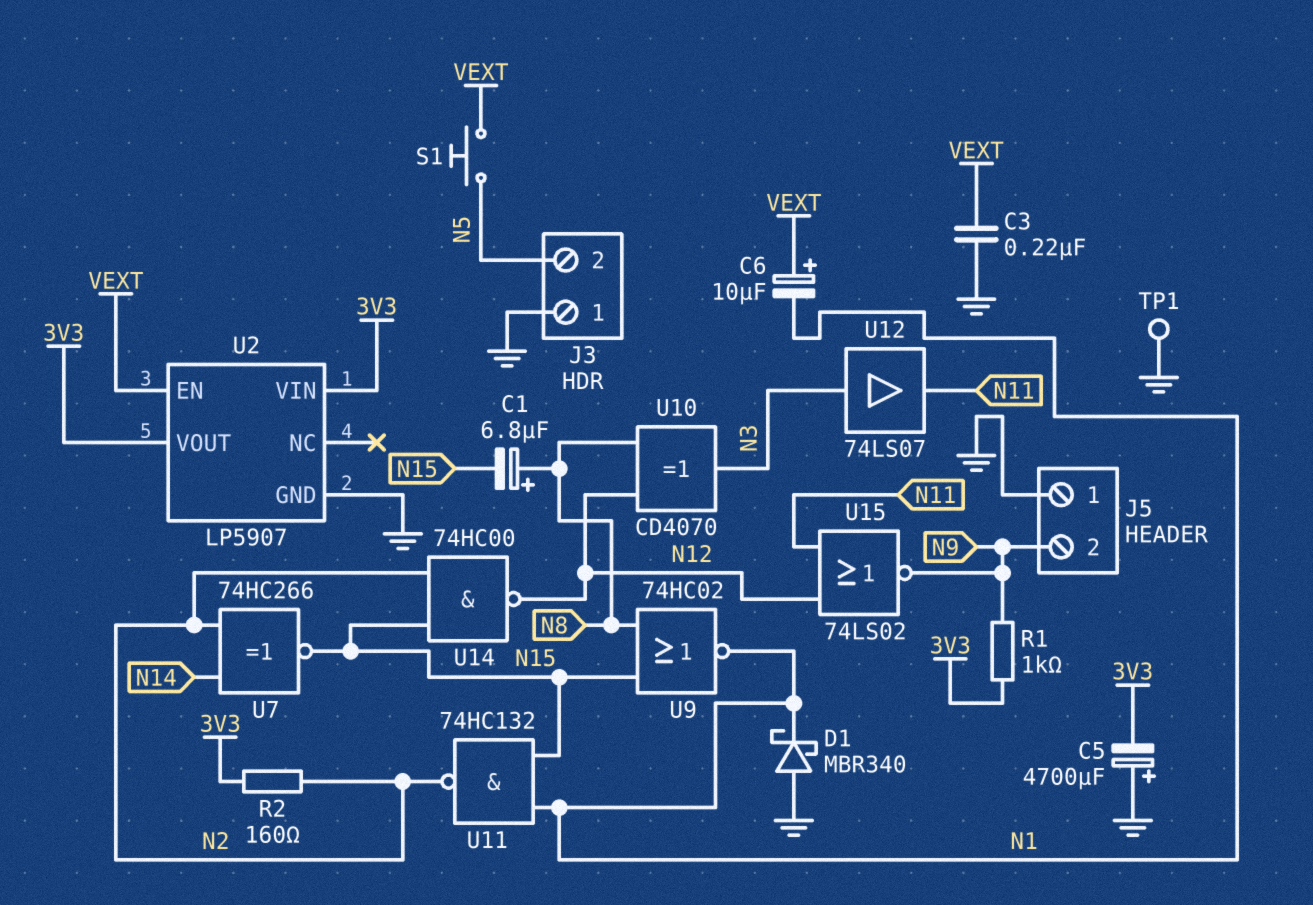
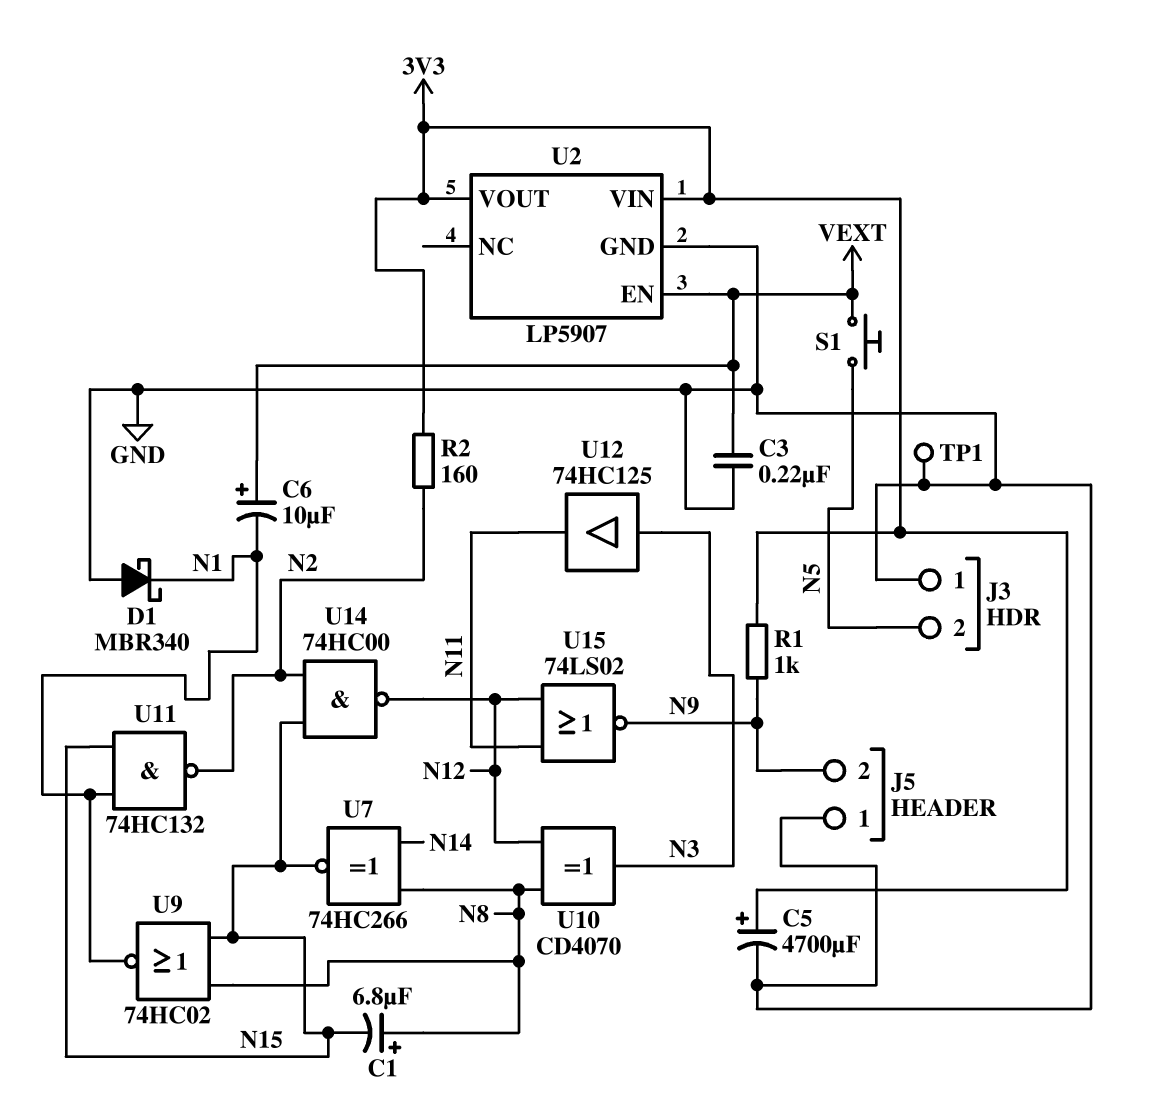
C5: 4700uF (plus GND, minus 3V3) -> 4700uF (plus 3V3, minus GND)
U7: XNOR 74HC266 (in N2, in N14, out N15) -> XNOR 74HC266 (in N8, in N14, out N15)
U12: buffer 74LS07 (in N3, out N11) -> buffer 74HC125 (in N3, out N11)

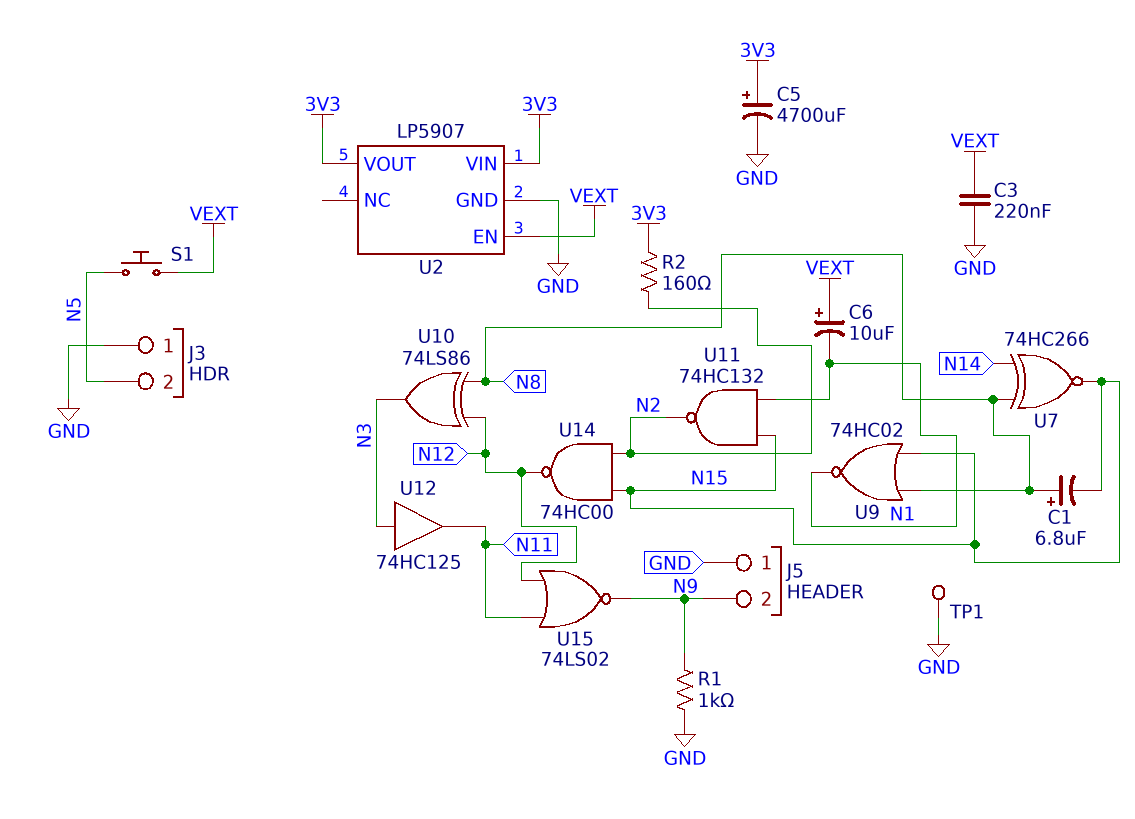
D1: schottky MBR340 (A GND, K N1) -> none
R1: 1k (3V3, N9) -> 1k (GND, N9)
U10: XOR CD4070 (in N8, in N12, out N3) -> XOR 74LS86 (in N8, in N12, out N3)

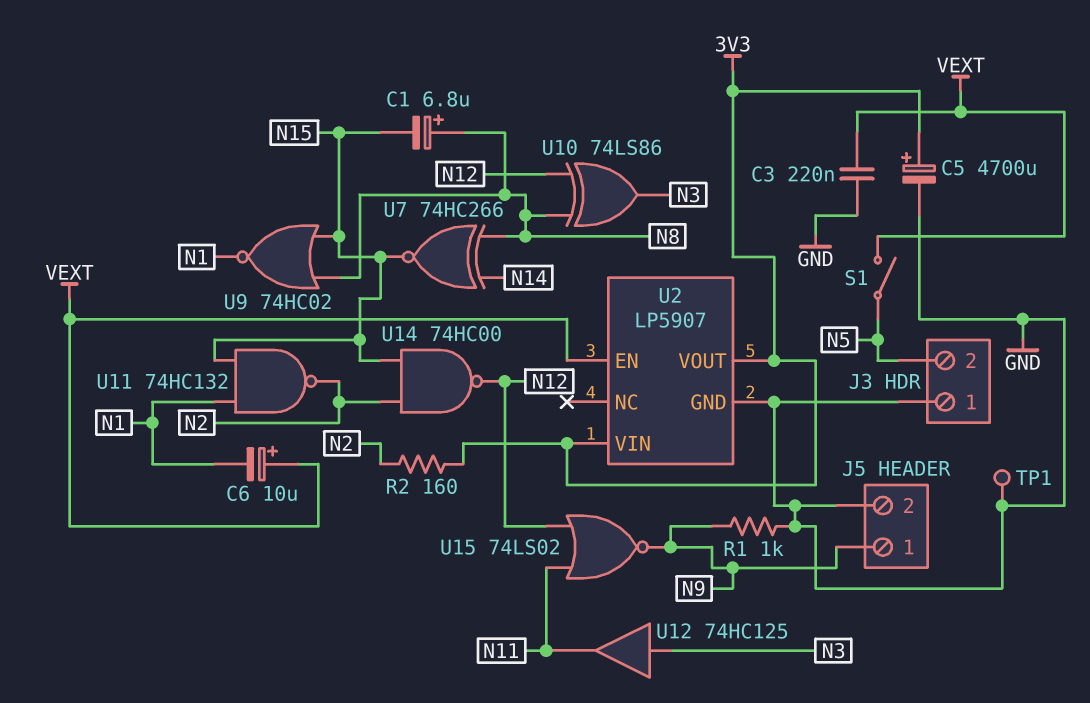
J5 pin 1: GND -> N9
J5 pin 2: N9 -> GND
S1: button (N5, VEXT) -> switch (N5, VEXT)

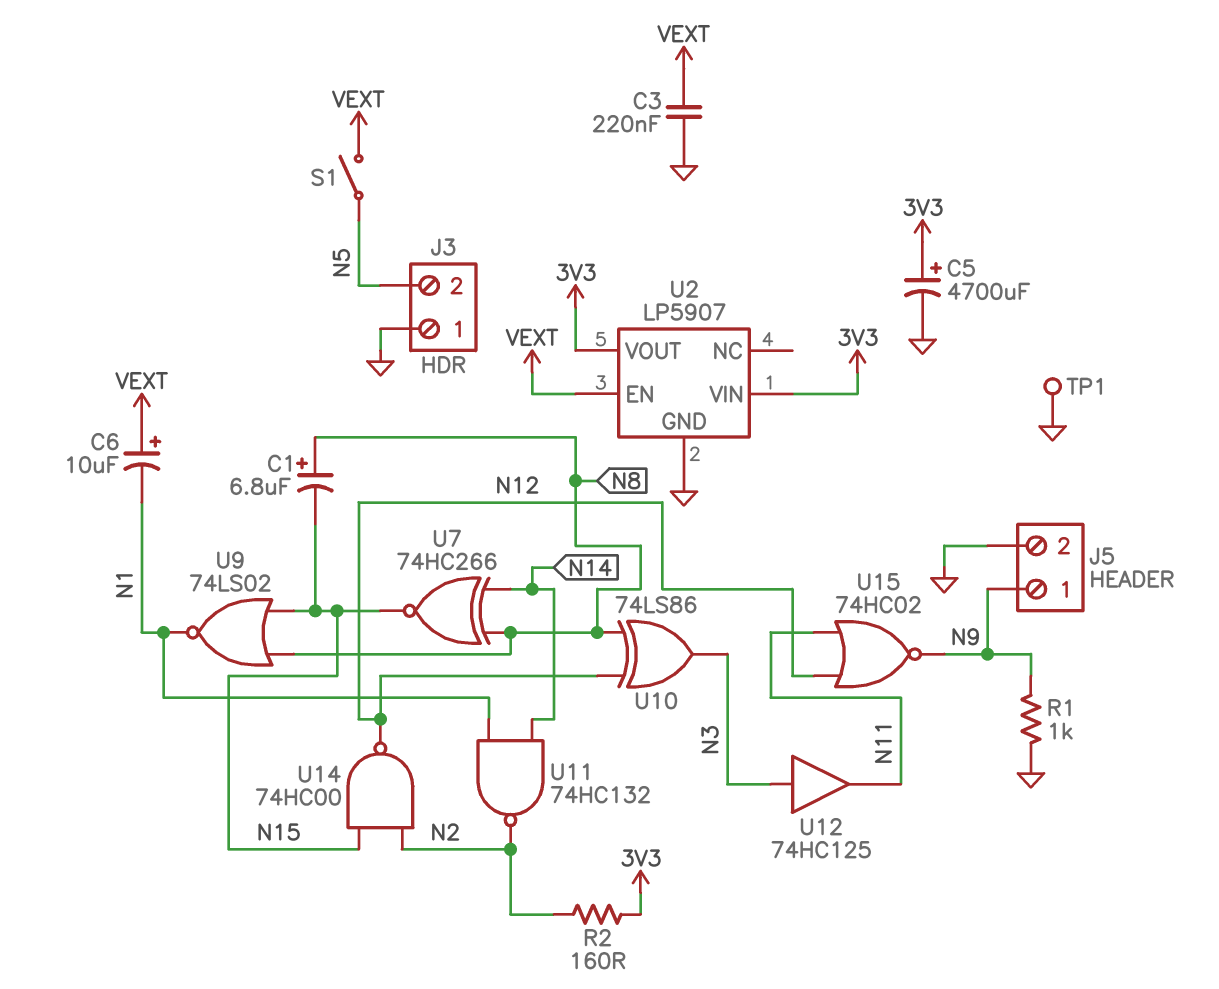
U9: NOR 74HC02 (in N8, in N15, out N1) -> NOR 74LS02 (in N8, in N15, out N1)
U11: NAND 74HC132 (in N1, in N15, out N2) -> NAND 74HC132 (in N1, in N14, out N2)
U15: NOR 74LS02 (in N11, in N12, out N9) -> NOR 74HC02 (in N11, in N12, out N9)

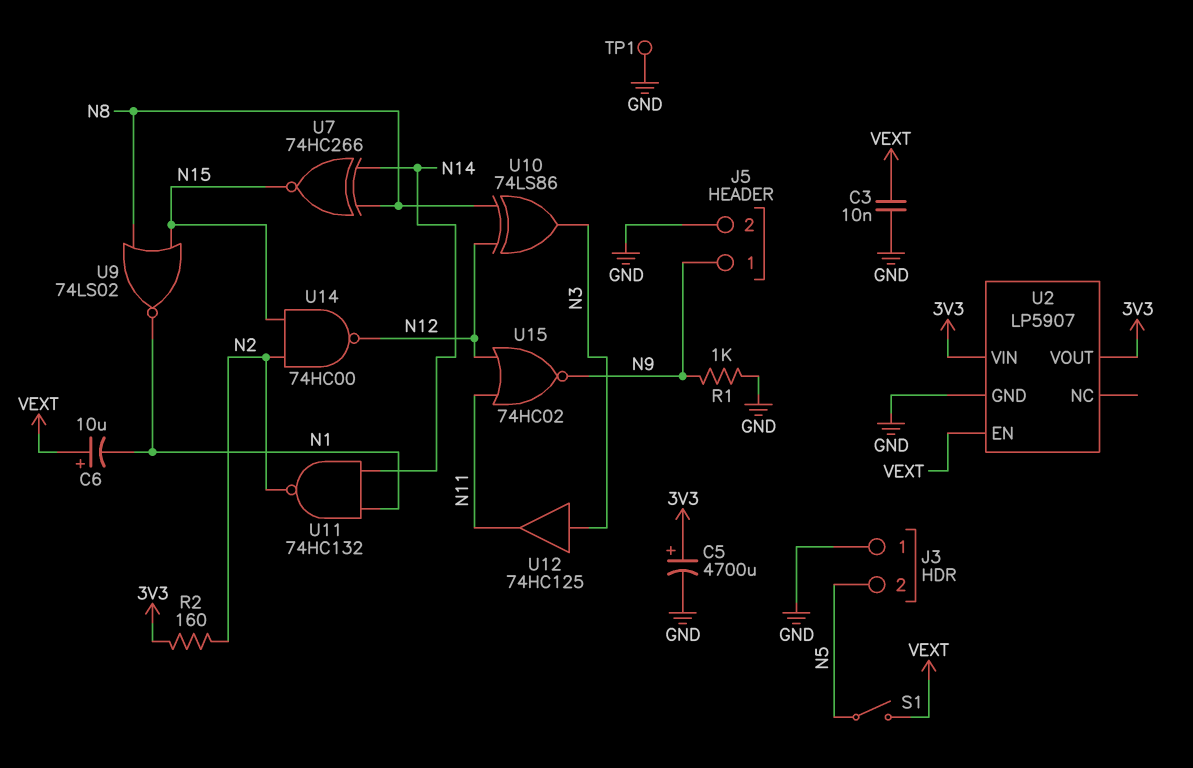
C1: 6.8uF (plus N8, minus N15) -> none
C3: 220nF (GND, VEXT) -> 10nF (GND, VEXT)

